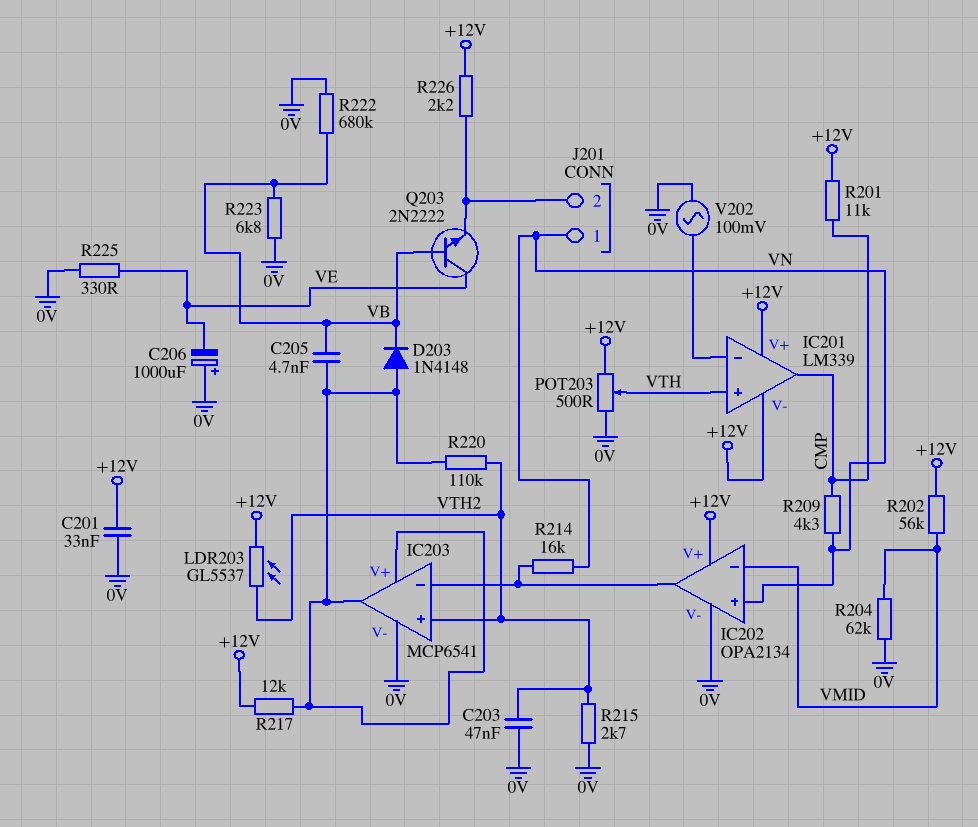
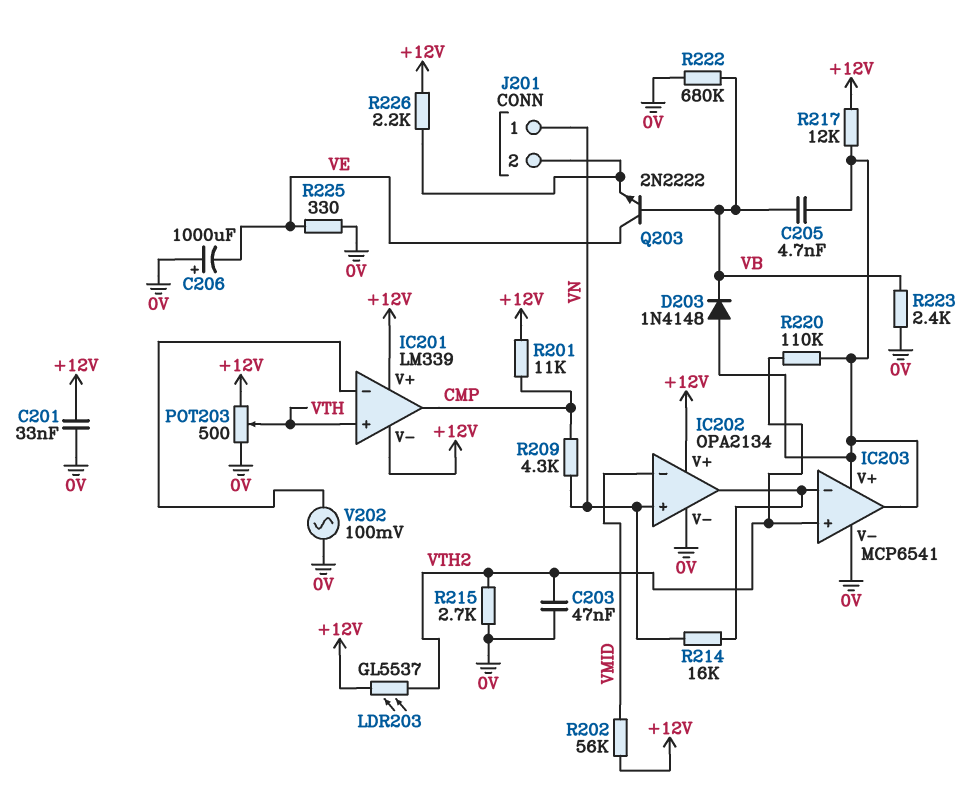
R204: 62k (0V, VMID) -> none
R223: 6.8k (0V, VB) -> 2.4k (0V, VB)

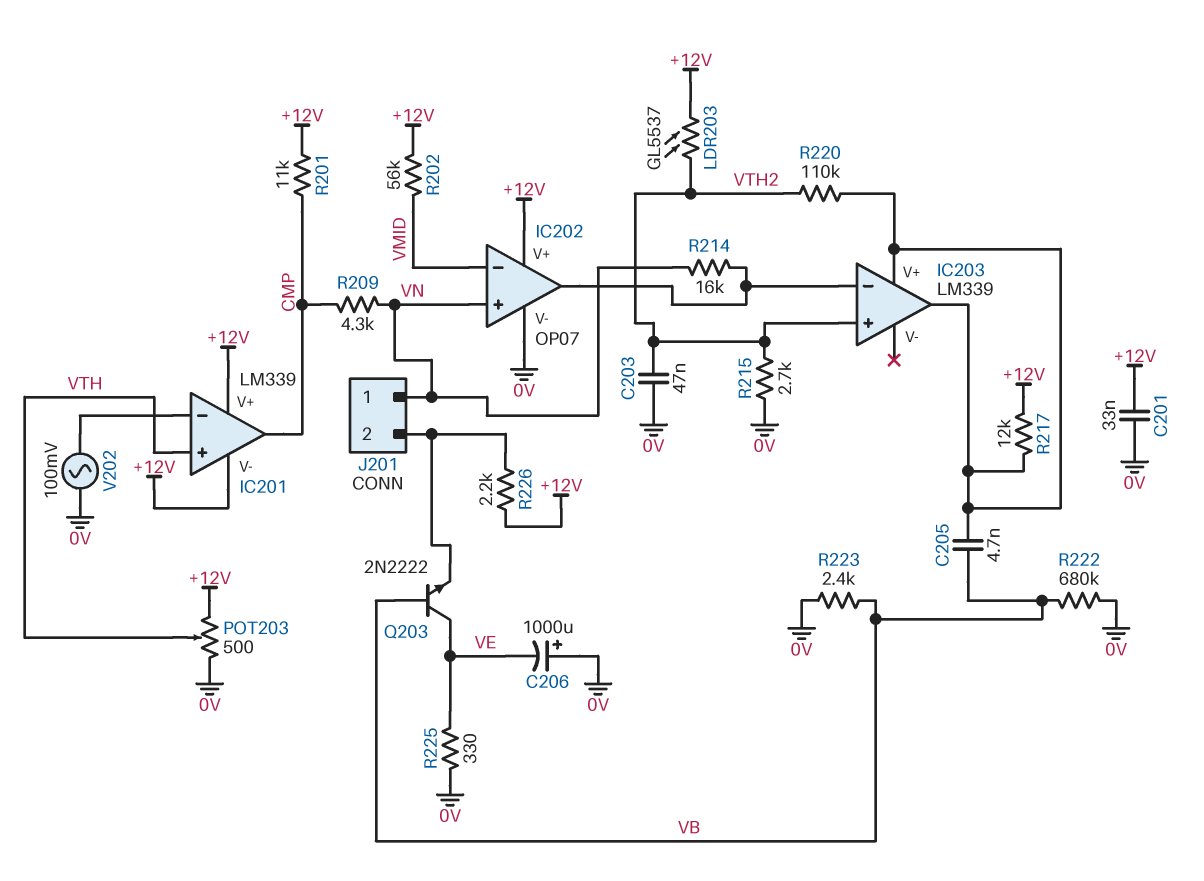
D203: diode 1N4148 (A IC203/V+, K VB) -> none
IC202: OPA2134 -> OP07
IC203: MCP6541 -> LM339
IC203 pin V-: 0V -> none

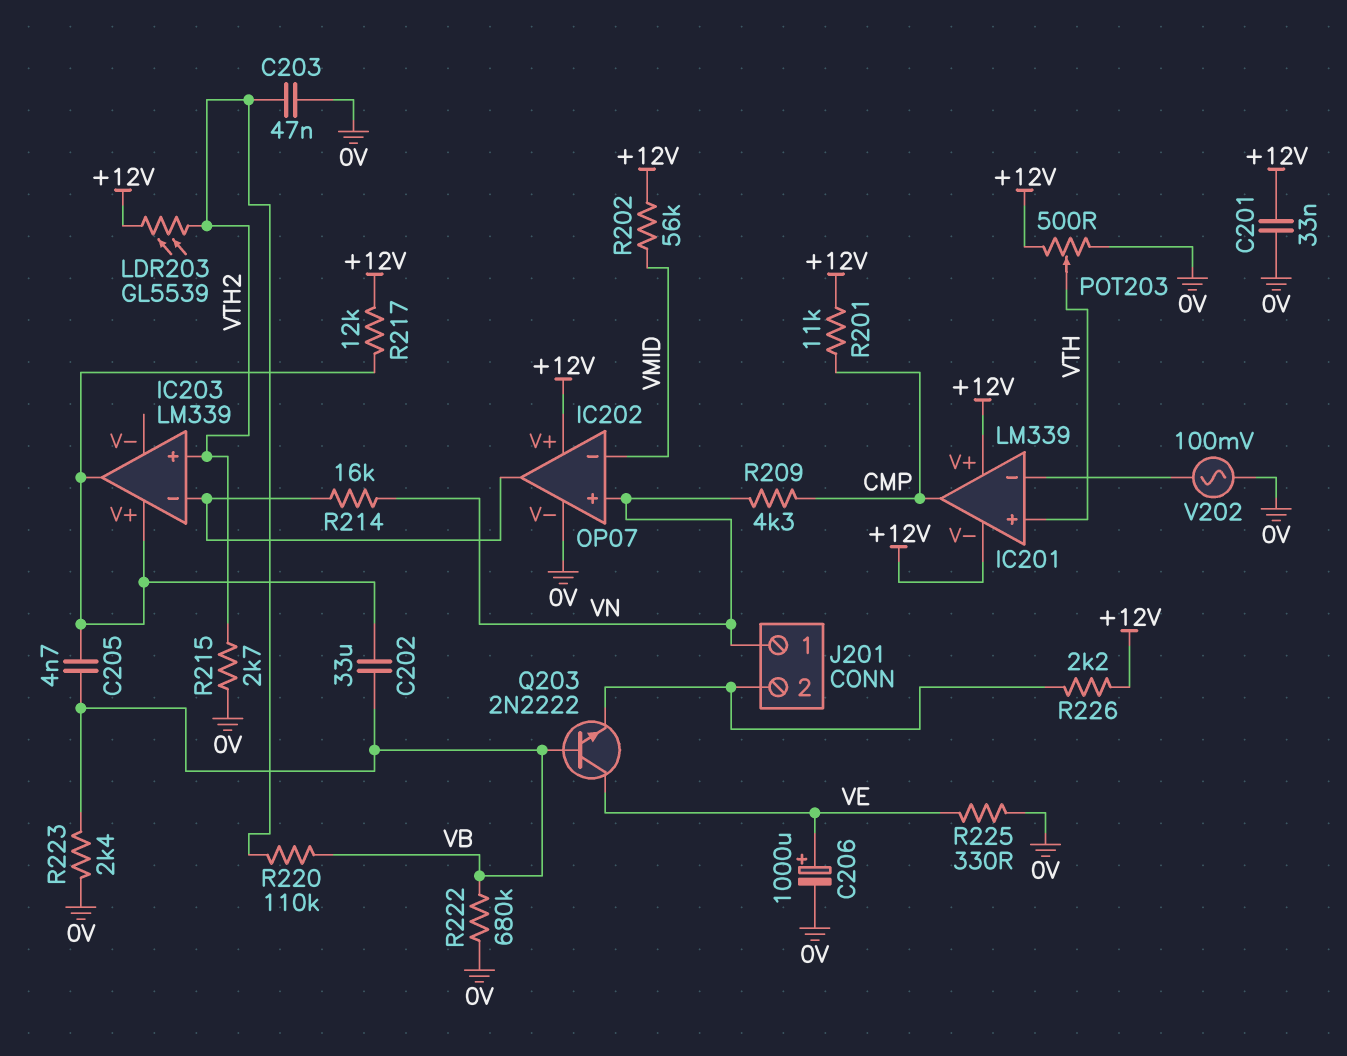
C202: none -> 33uF (IC203/V+, VB)
C206: 1000uF (plus 0V, minus VE) -> 1000uF (plus VE, minus 0V)
LDR203: GL5537 (+12V, VTH2) -> GL5539 (+12V, VTH2)
R220: 110k (IC203/V+, VTH2) -> 110k (VB, VTH2)

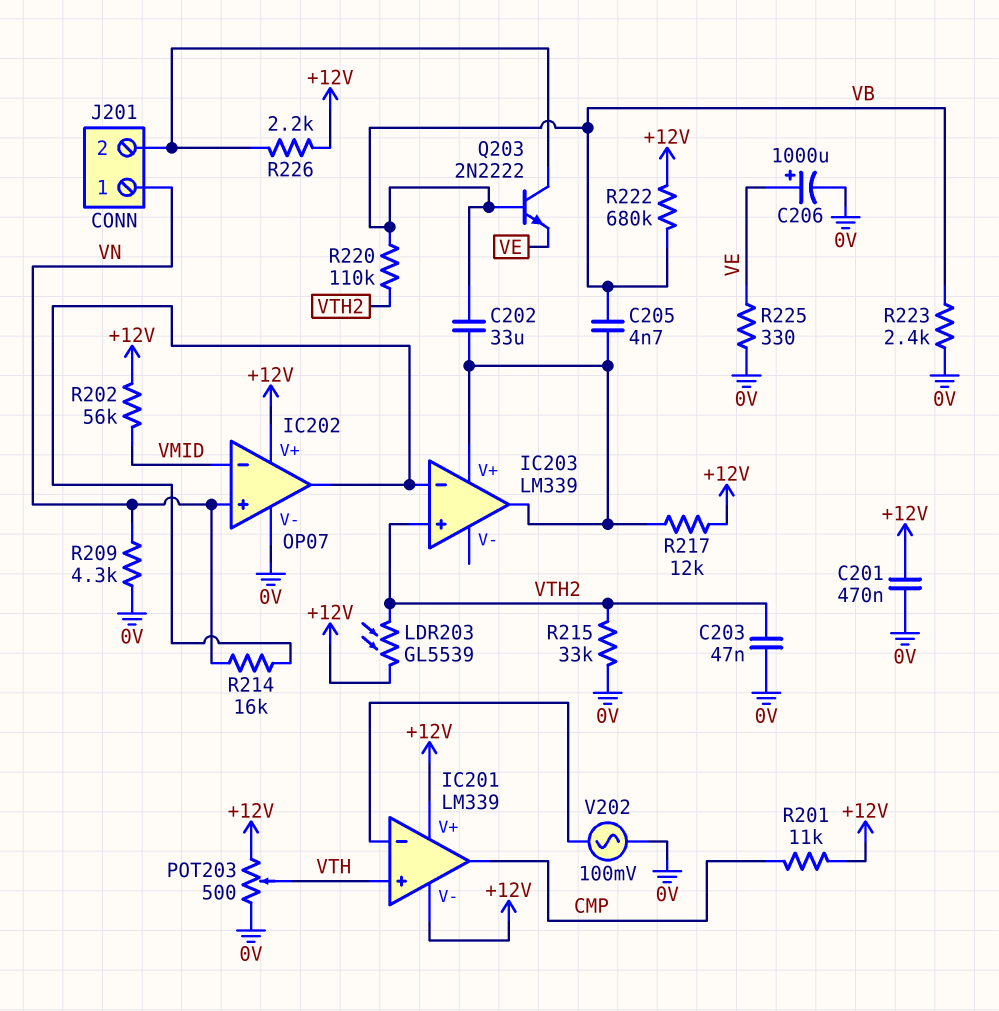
C201: 33nF (+12V, 0V) -> 470nF (+12V, 0V)
Q203: NPN 2N2222 (B VB, C VE, E J201/2) -> NPN 2N2222 (B VB, C J201/2, E VE)
R209: 4.3k (CMP, VN) -> 4.3k (0V, VN)
R215: 2.7k (0V, VTH2) -> 33k (0V, VTH2)
R222: 680k (0V, VB) -> 680k (+12V, VB)

